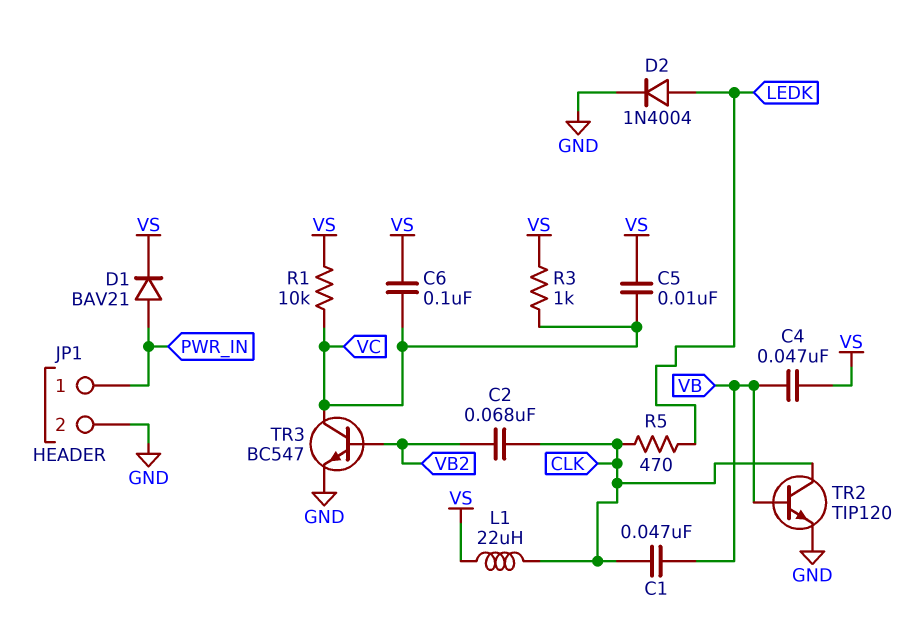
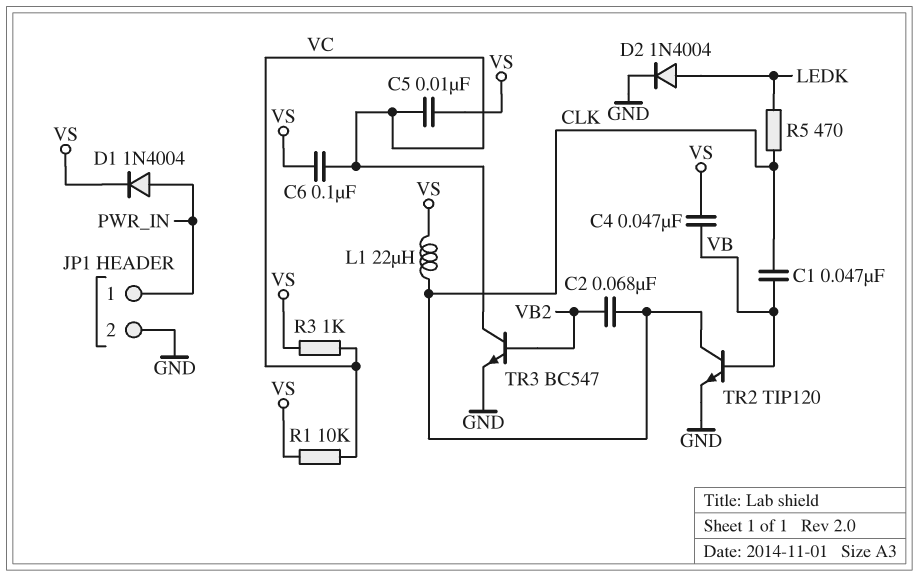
D1: diode BAV21 (A PWR_IN, K VS) -> diode 1N4004 (A PWR_IN, K VS)

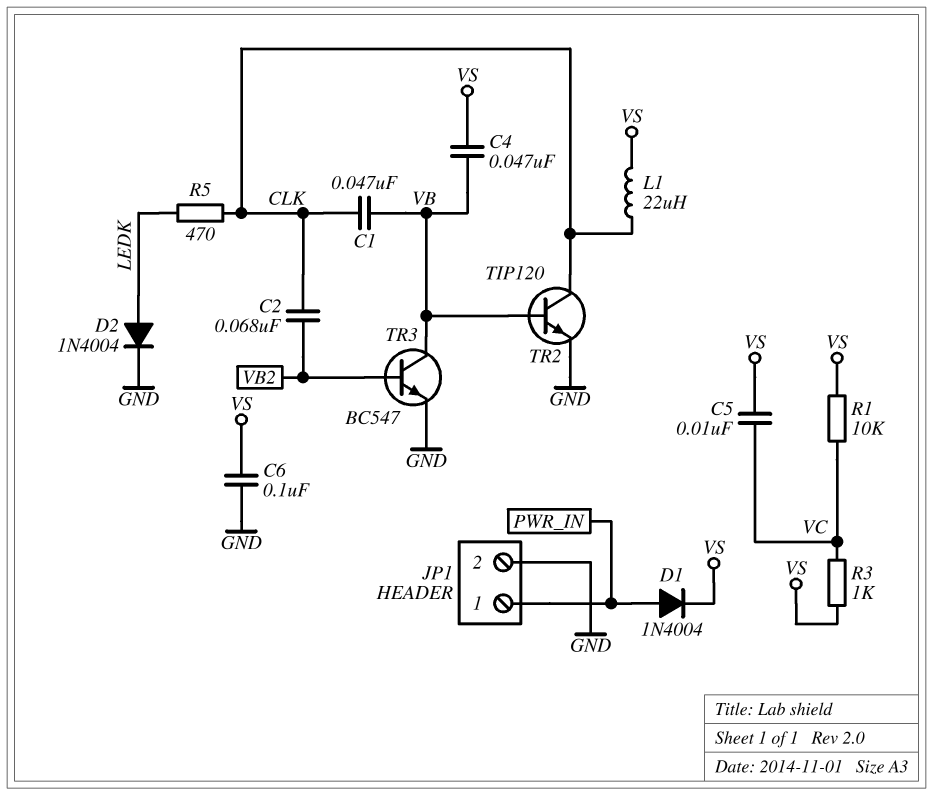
C6: 100nF (VC, VS) -> 100nF (GND, VS)
TR3: NPN BC547 (B VB2, C VC, E GND) -> NPN BC547 (B VB2, C VB, E GND)

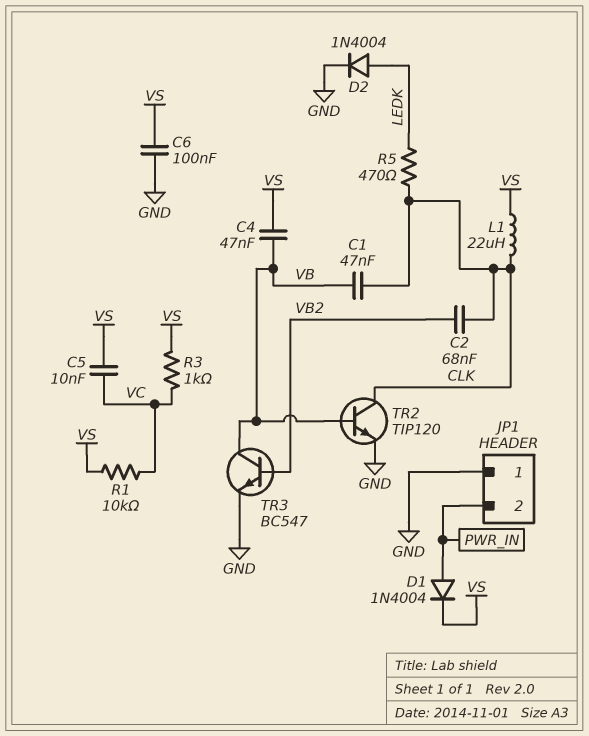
JP1 pin 1: PWR_IN -> GND
JP1 pin 2: GND -> PWR_IN

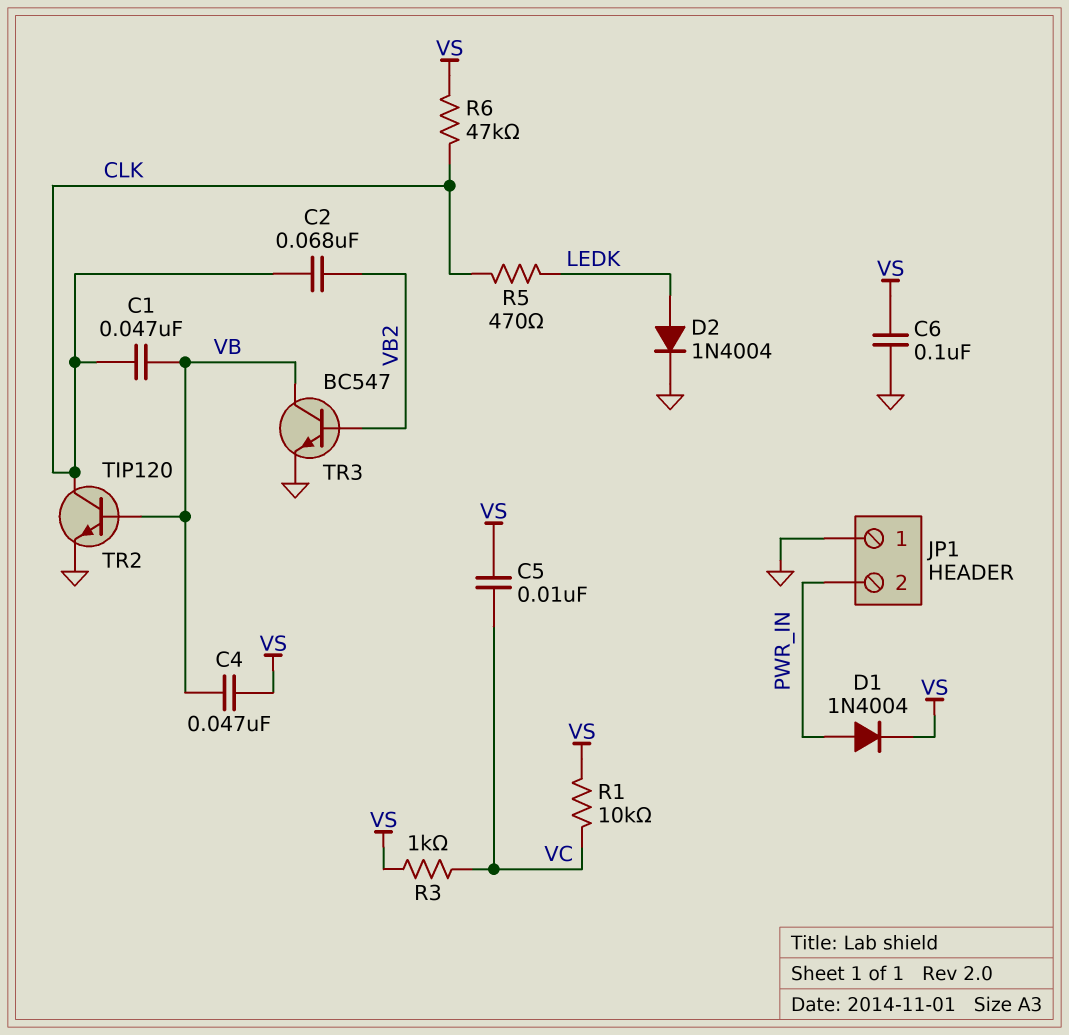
L1: 22uH (CLK, VS) -> none
R6: none -> 47k (CLK, VS)

